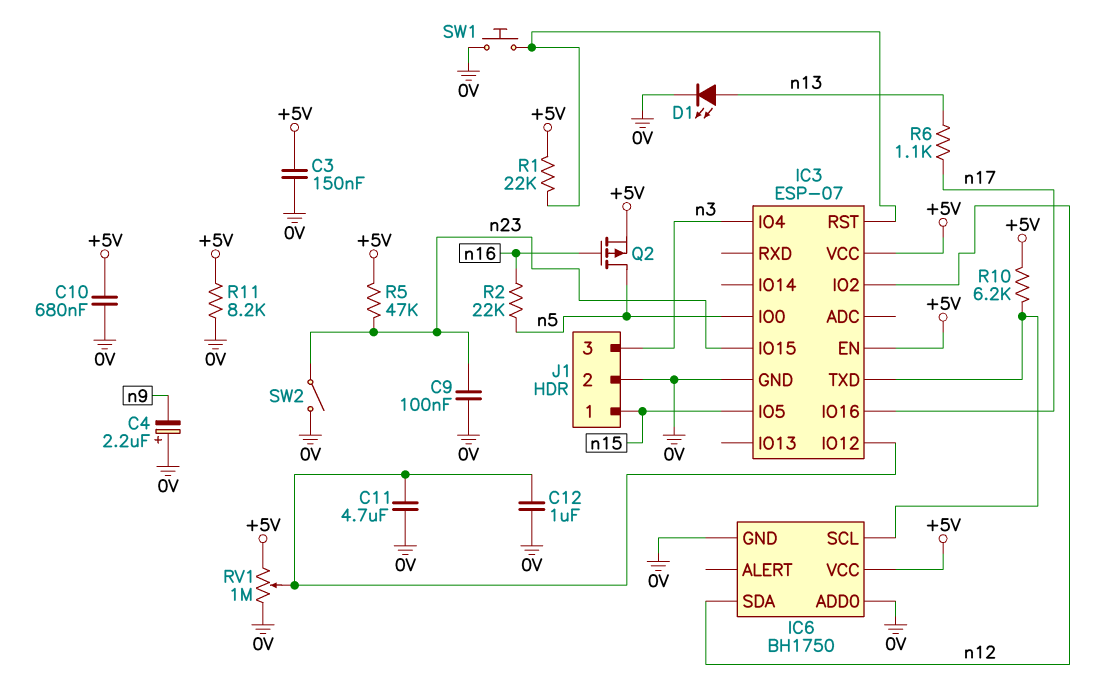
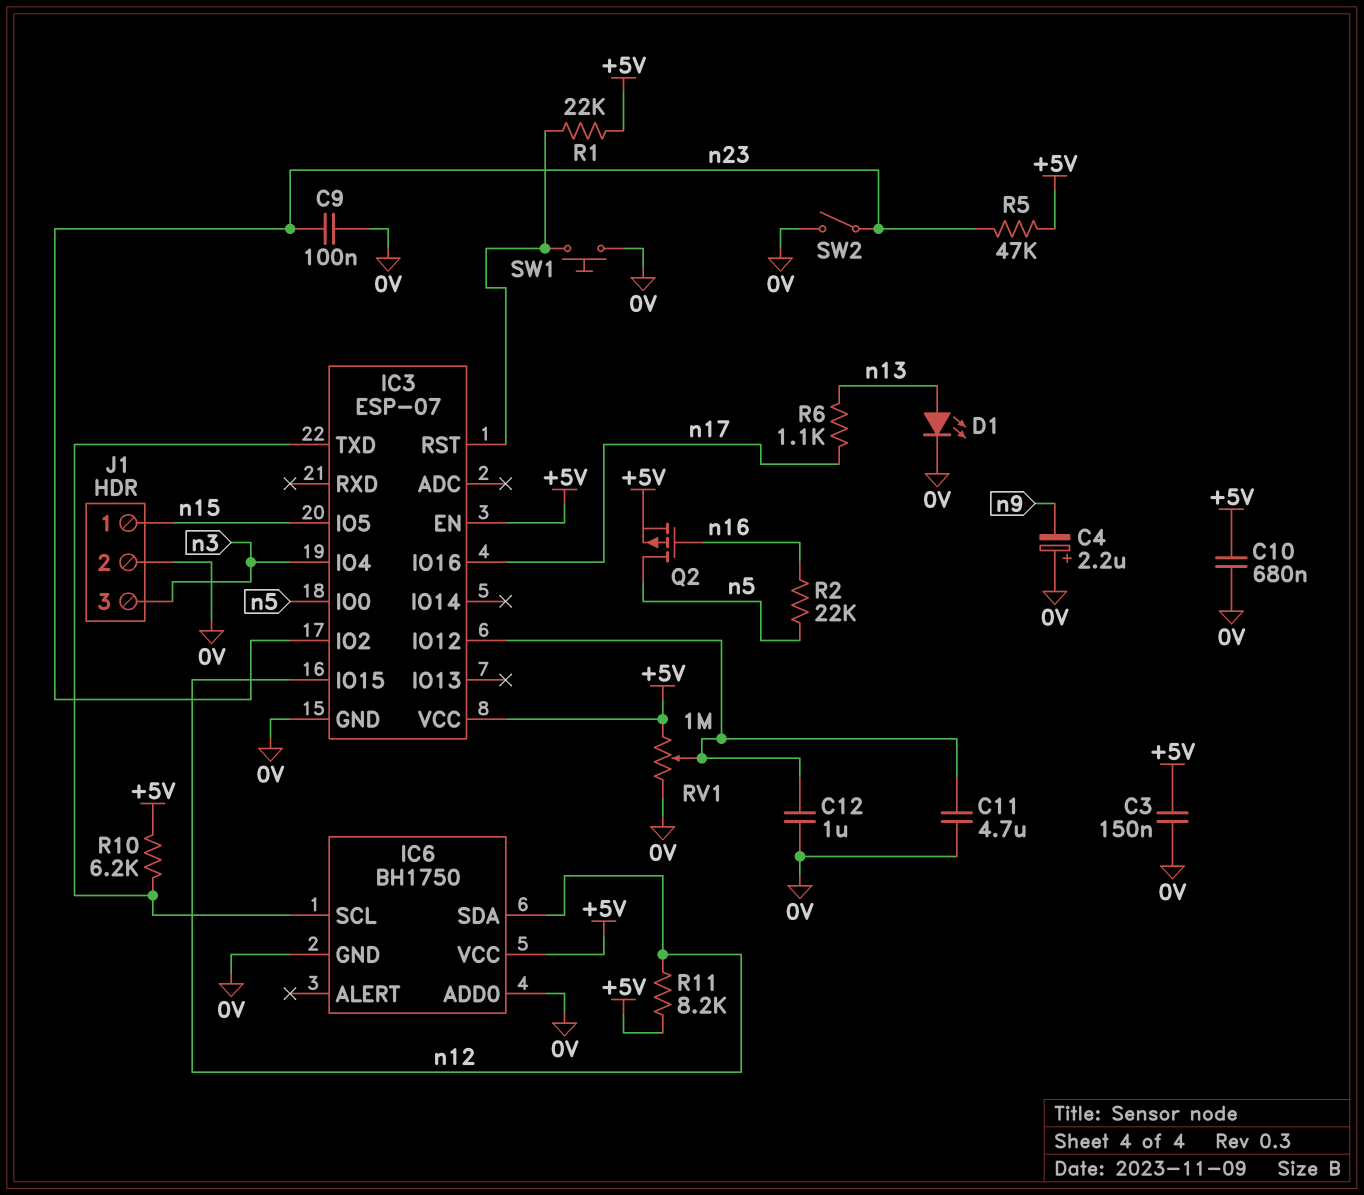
IC3 pin IO2: n12 -> n23
IC3 pin IO15: n23 -> n12
R11: 8.2k (+5V, 0V) -> 8.2k (+5V, n12)

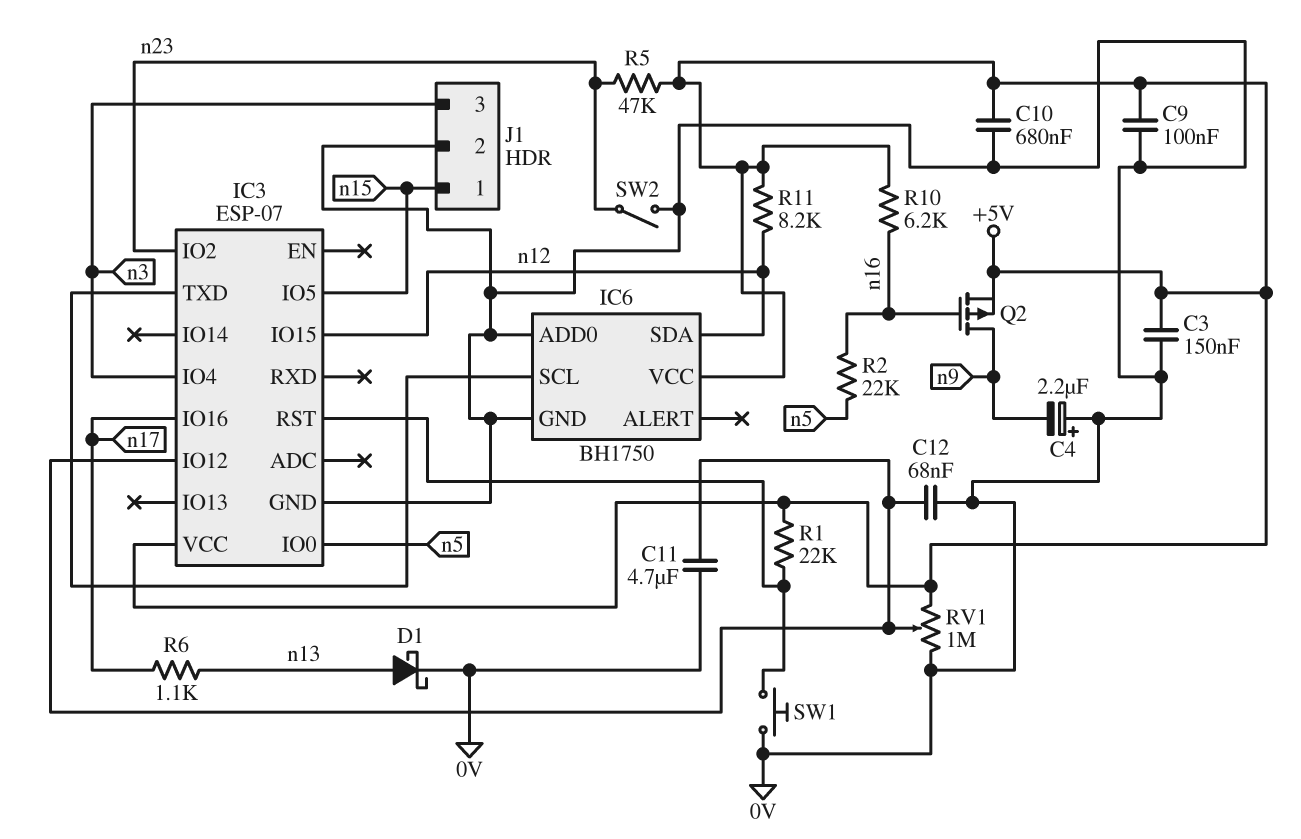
C9: 100nF (0V, n23) -> 100nF (+5V, 0V)
C12: 1uF (0V, IC3/IO12) -> 68nF (0V, IC3/IO12)
D1: LED (A n13, K 0V) -> schottky (A n13, K 0V)
IC3 pin EN: +5V -> none
Q2: PMOS (G n16, D n5, S +5V) -> PMOS (G n16, D n9, S +5V)
R10: 6.2k (+5V, IC3/TXD) -> 6.2k (+5V, n16)

